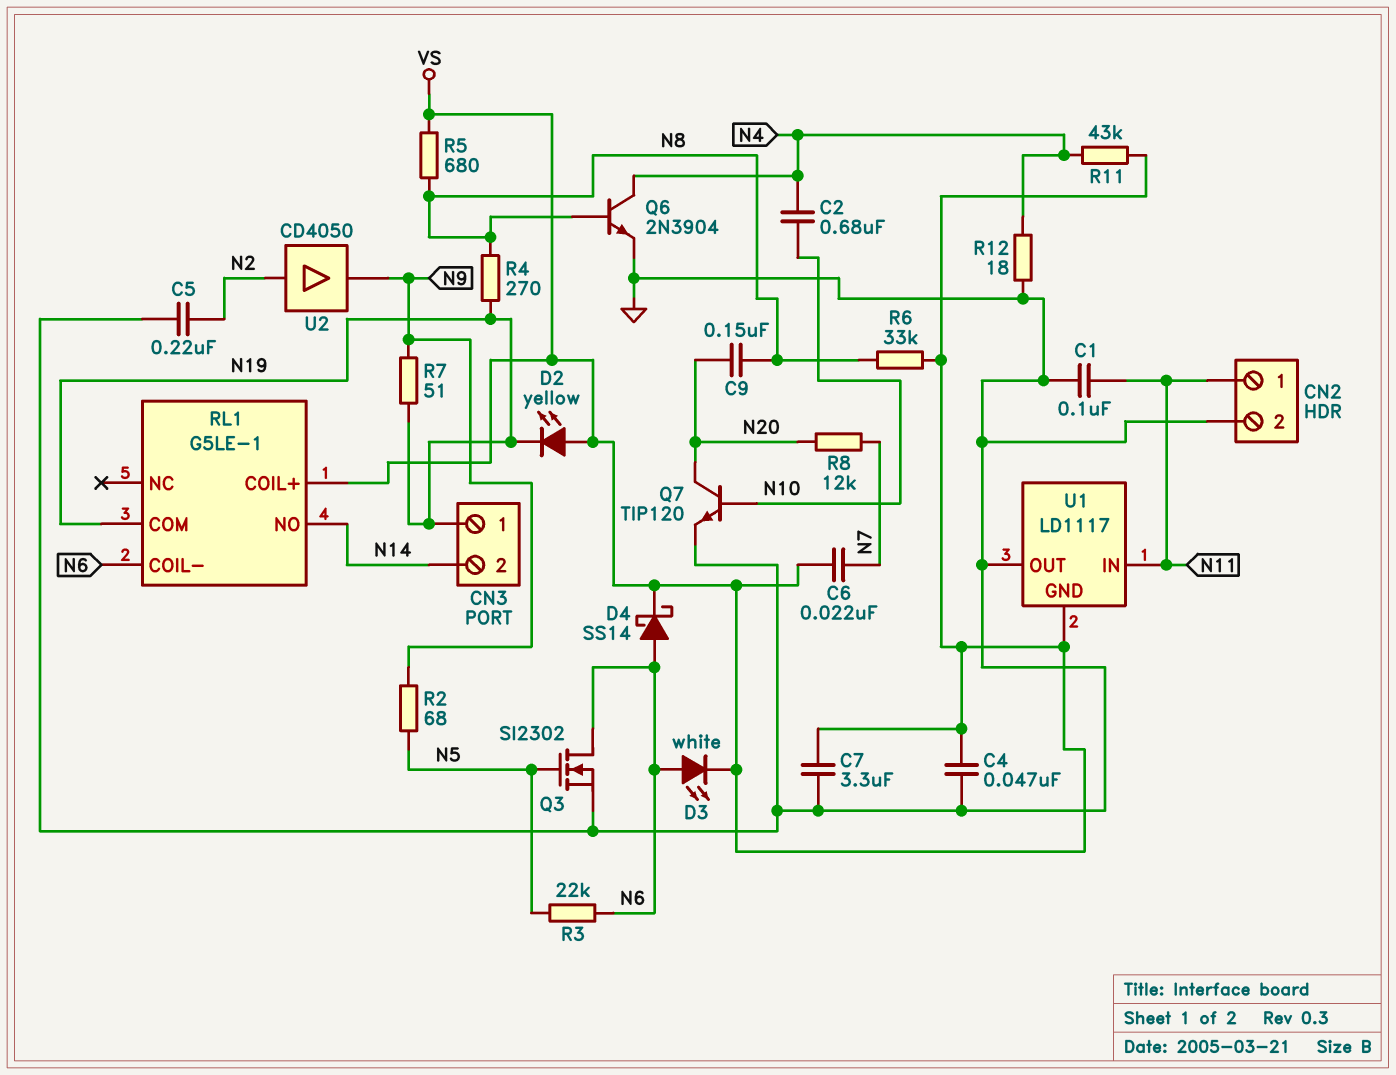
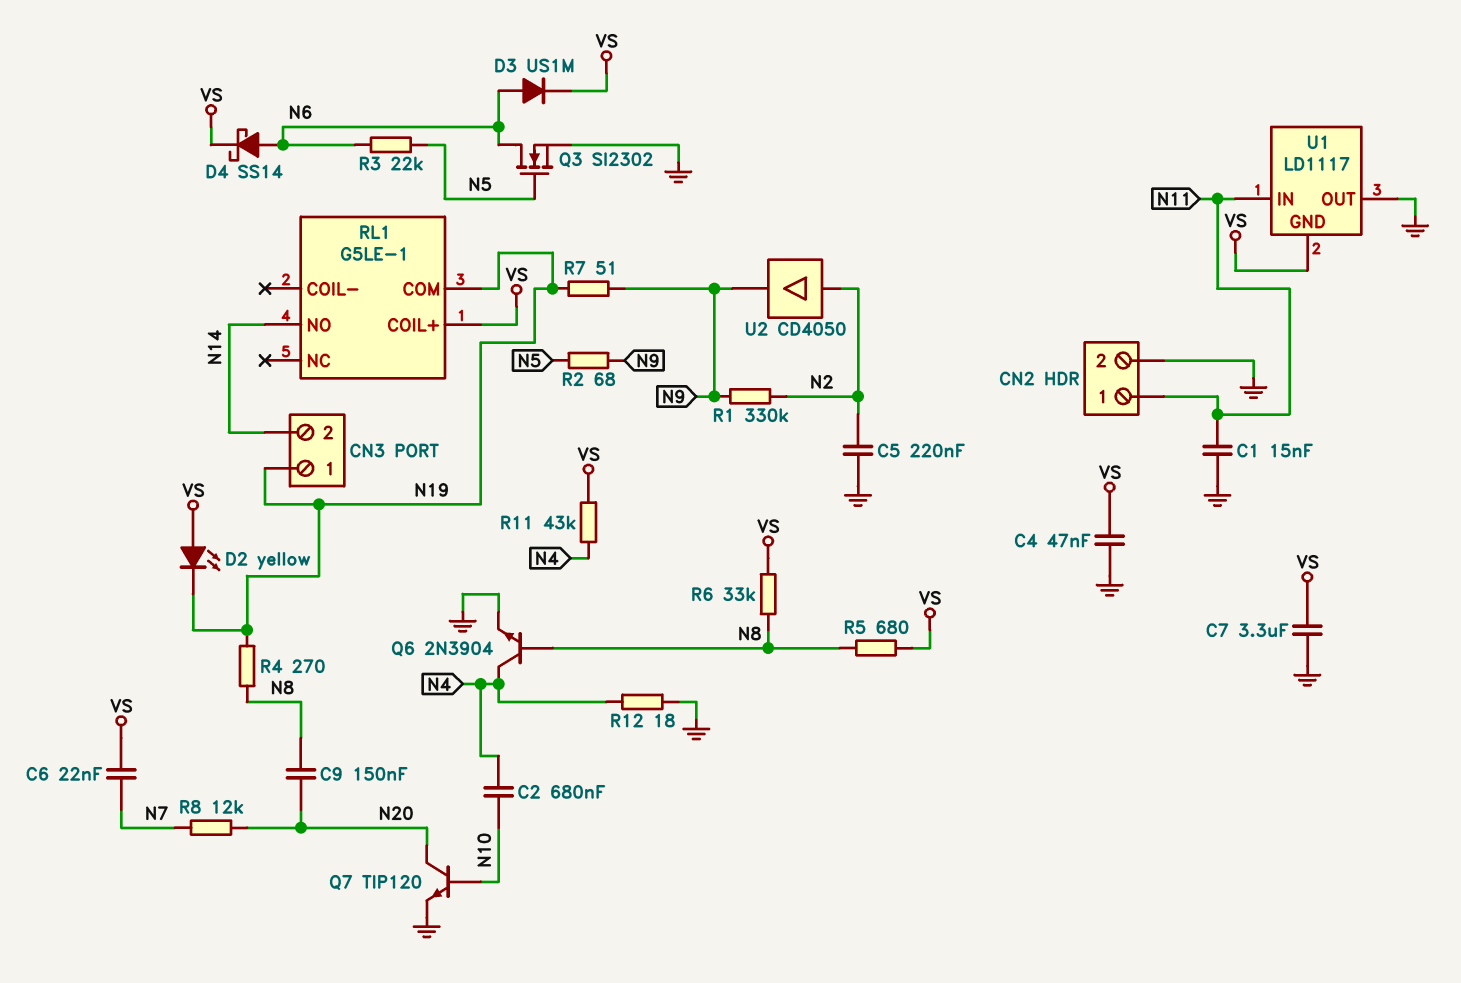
C1: 100nF (GND, N11) -> 15nF (GND, N11)
D3: LED white (A N6, K VS) -> diode US1M (A N6, K VS)
R1: none -> 330k (N2, N9)
RL1 pin COIL-: N6 -> none

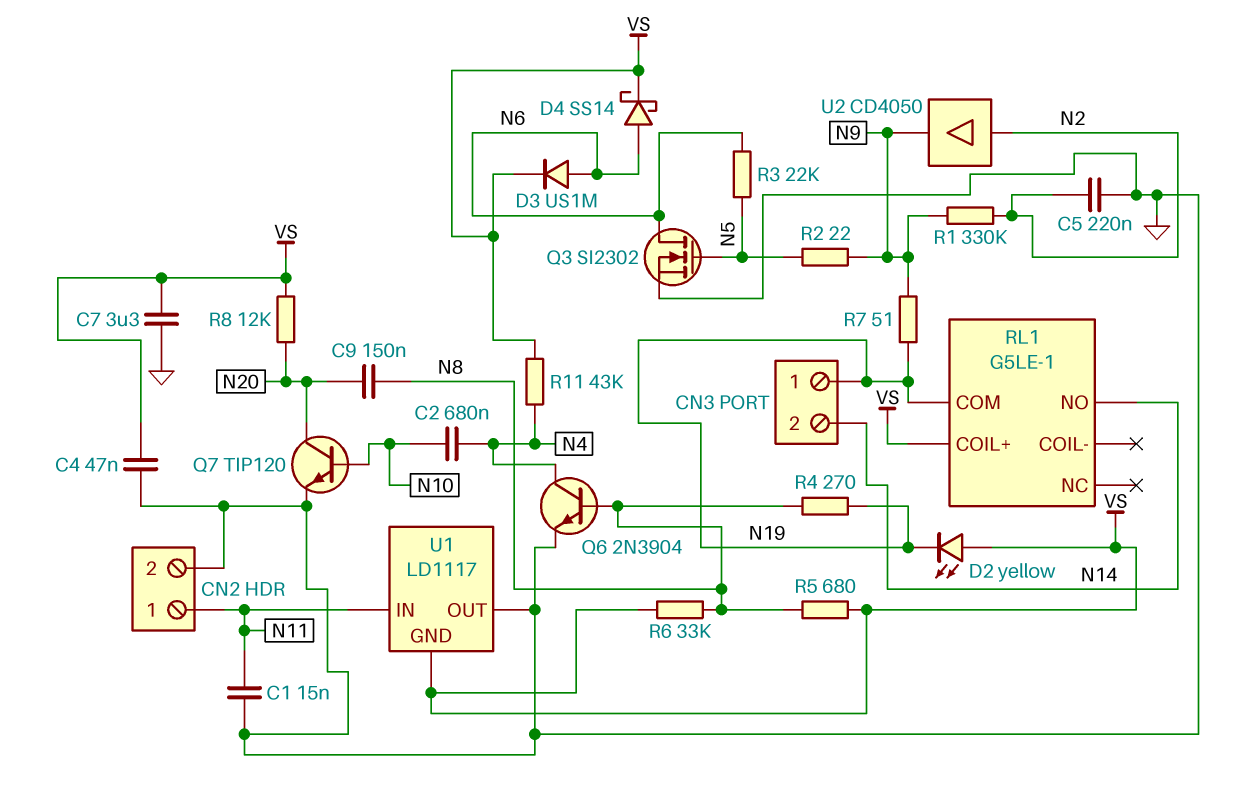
C6: 22nF (N7, VS) -> none
R2: 68 (N5, N9) -> 22 (N5, N9)
R8: 12k (N7, N20) -> 12k (N20, VS)
R12: 18 (GND, N4) -> none

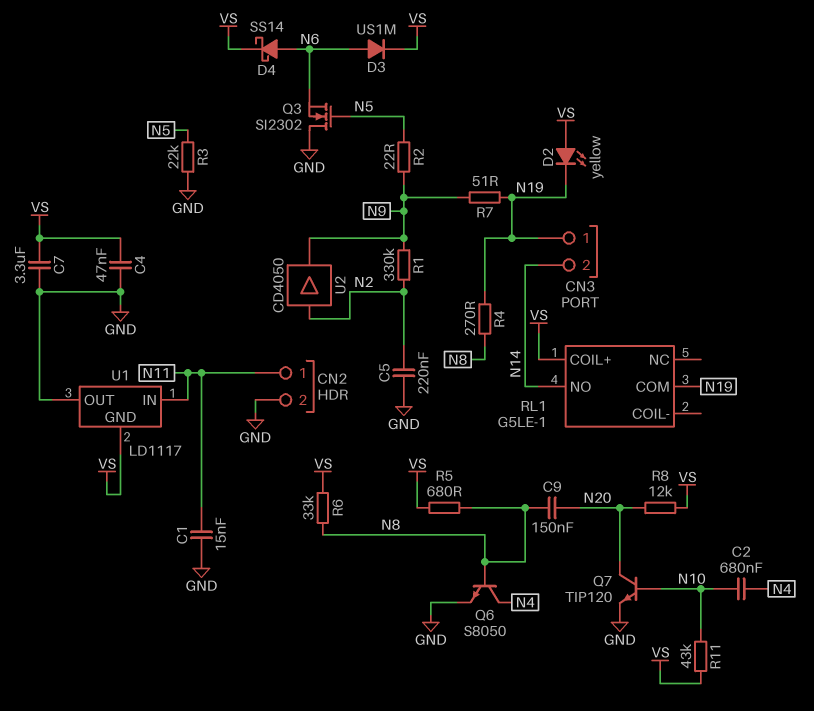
Q3: NMOS SI2302 (G N5, D N6, S GND) -> NMOS SI2302 (G N5, D GND, S N6)
Q6: NPN 2N3904 (B N8, C N4, E GND) -> NPN S8050 (B N8, C N4, E GND)
R3: 22k (N5, N6) -> 22k (GND, N5)
R11: 43k (N4, VS) -> 43k (N10, VS)

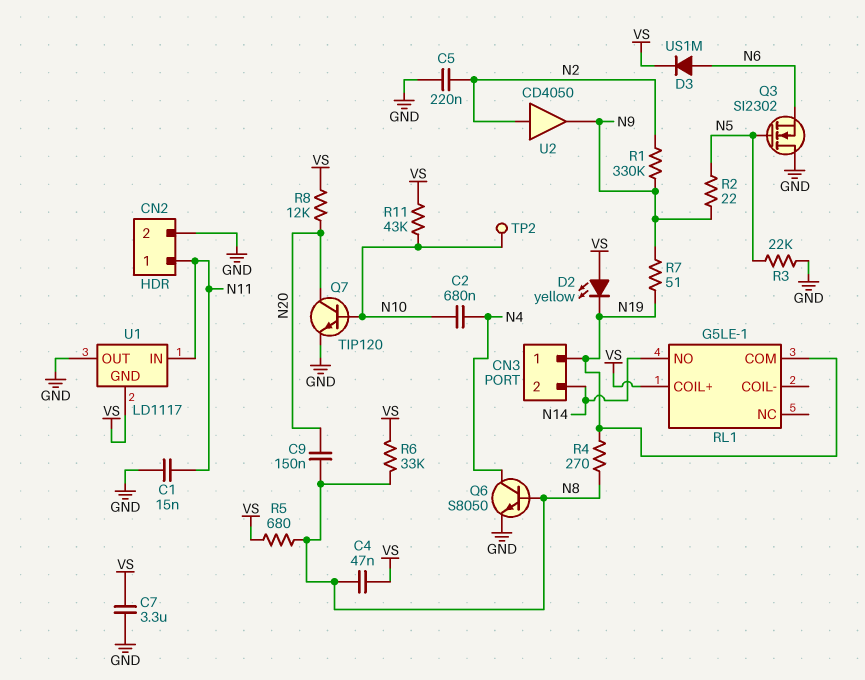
C4: 47nF (GND, VS) -> 47nF (N8, VS)
D4: schottky SS14 (A N6, K VS) -> none
TP2: none -> test point (N10)

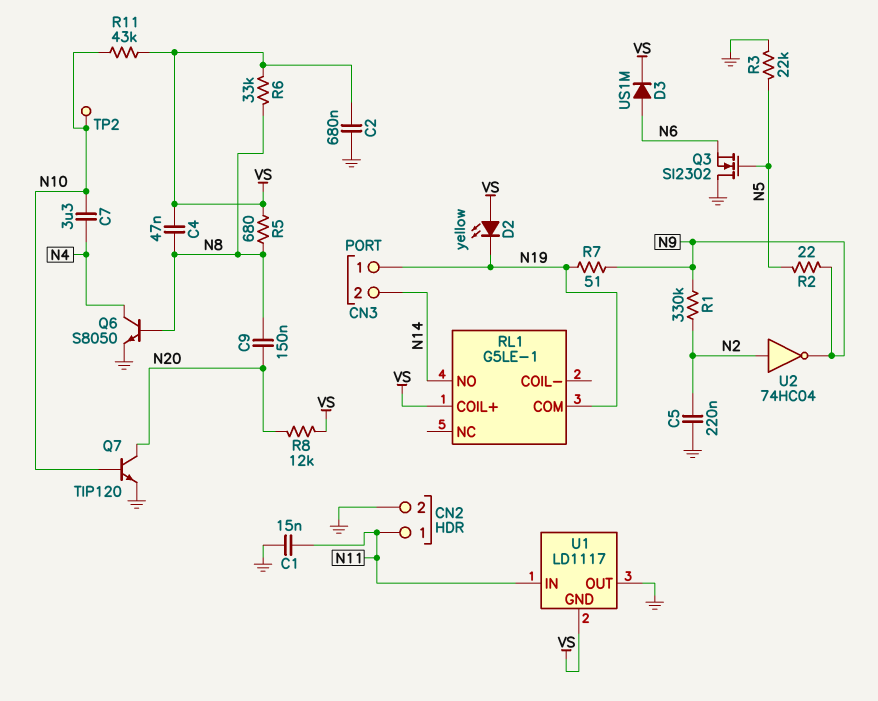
C2: 680nF (N4, N10) -> 680nF (GND, VS)
C7: 3.3uF (GND, VS) -> 3.3uF (N4, N10)
R4: 270 (N8, N19) -> none
U2: buffer CD4050 (in N2, out N9) -> NOT 74HC04 (in N2, out N9)

